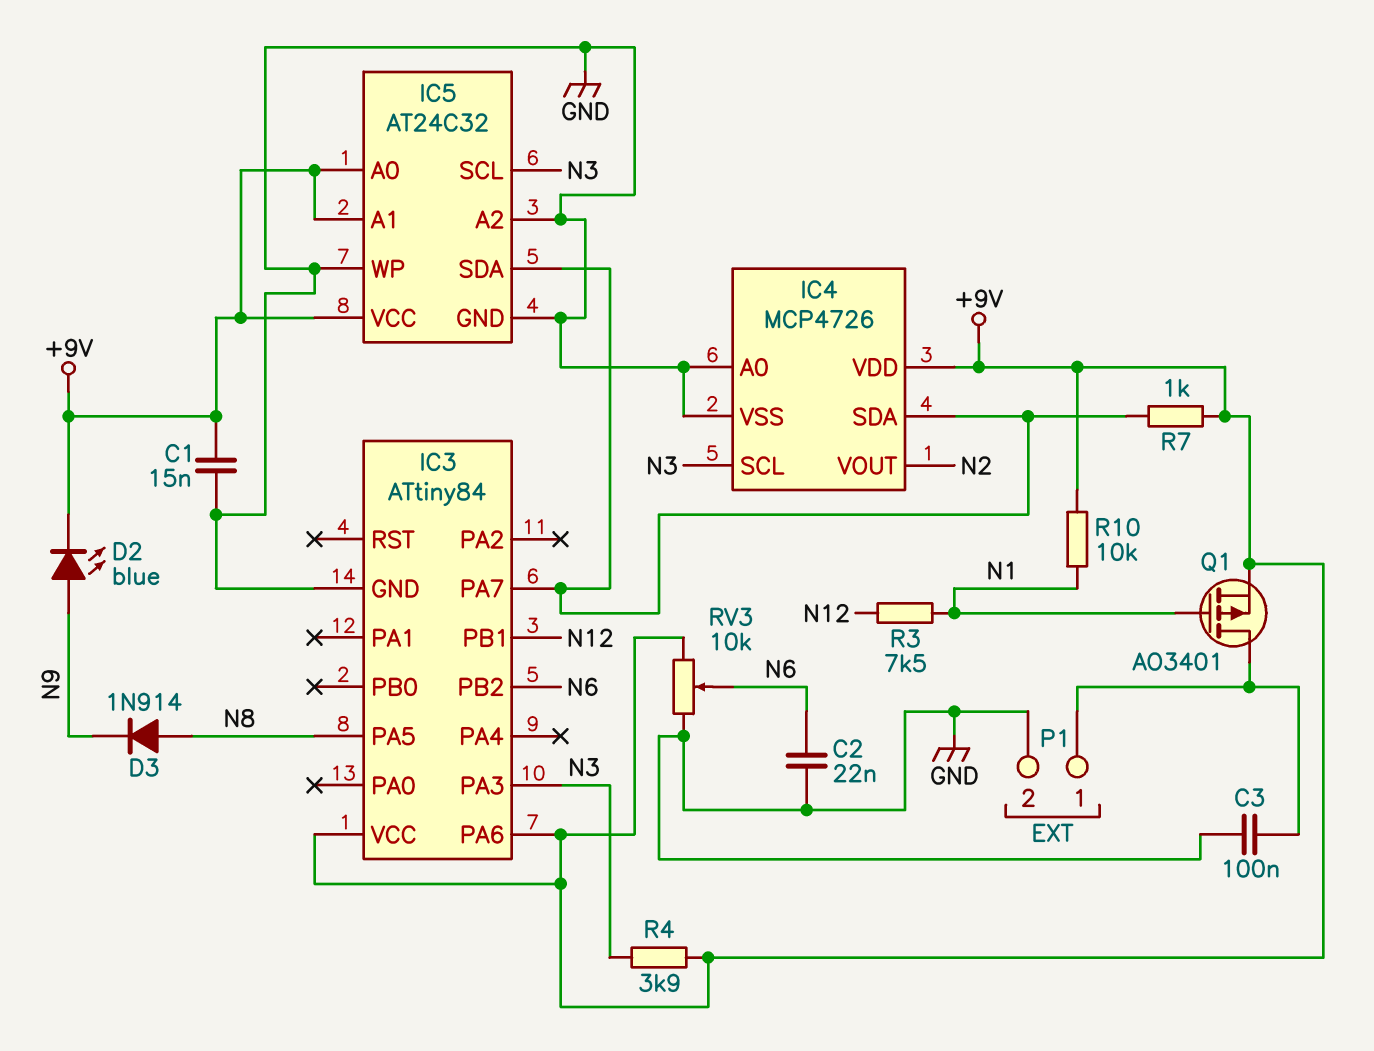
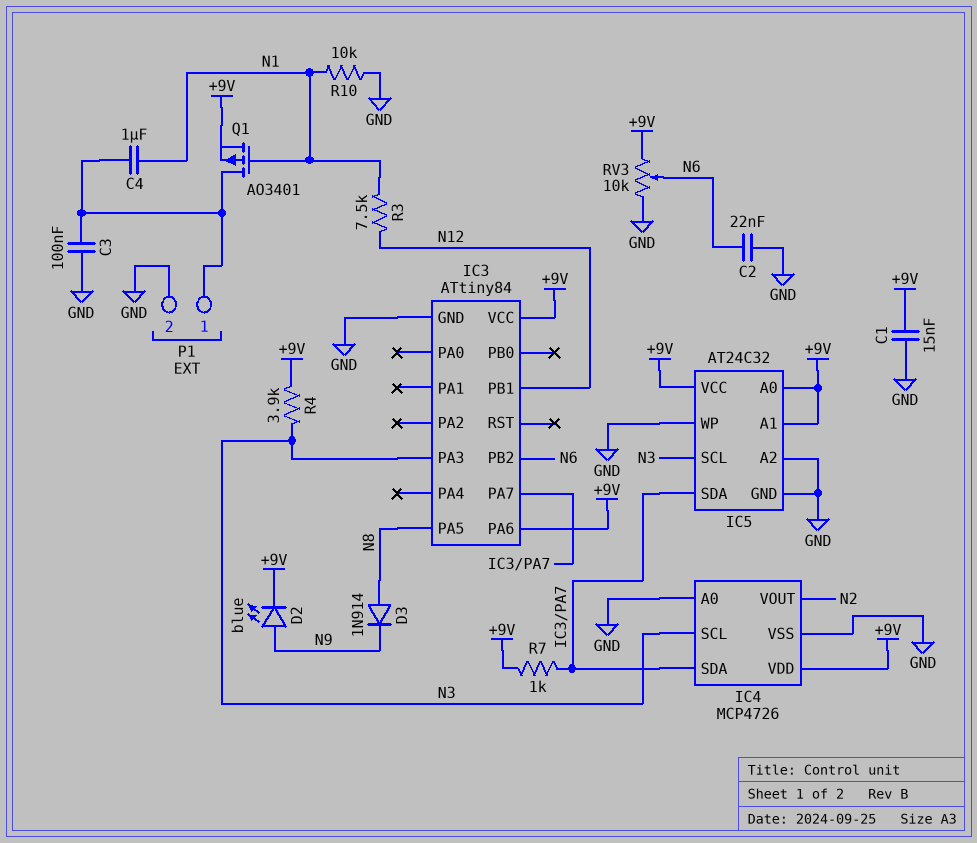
C4: none -> 1uF (N1, P1/1)
R10: 10k (+9V, N1) -> 10k (GND, N1)

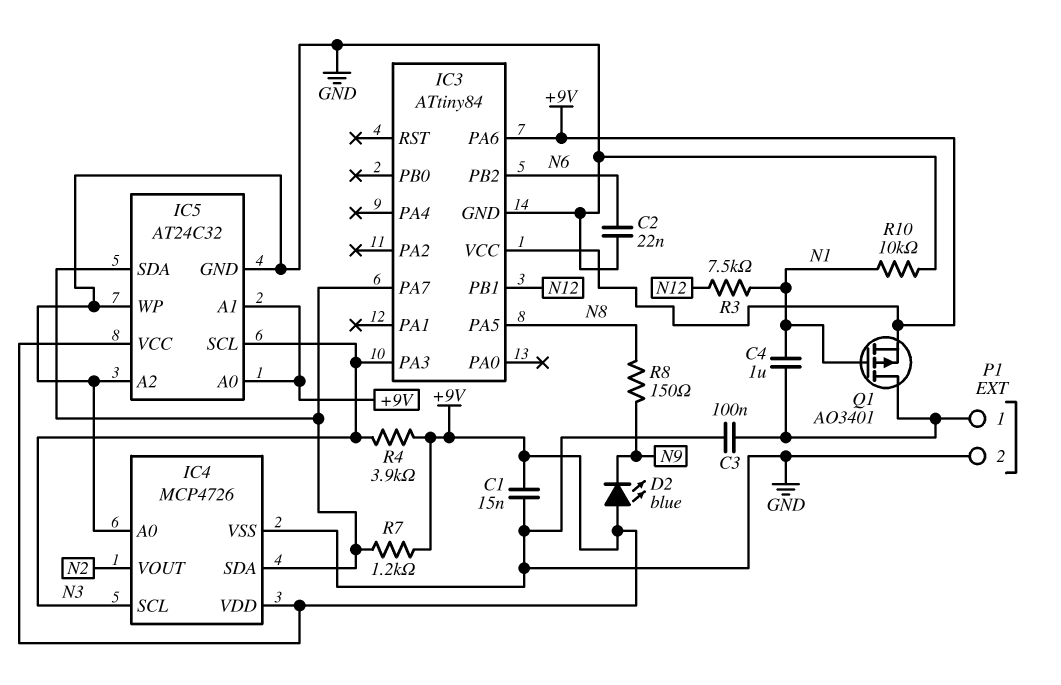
D2: LED blue (A N9, K +9V) -> LED blue (A +9V, K N9)
D3: diode 1N914 (A N8, K N9) -> none
R7: 1k (+9V, IC3/PA7) -> 1.2k (+9V, IC3/PA7)
R8: none -> 150 (N8, N9)
RV3: 10k (+9V, GND, wiper N6) -> none

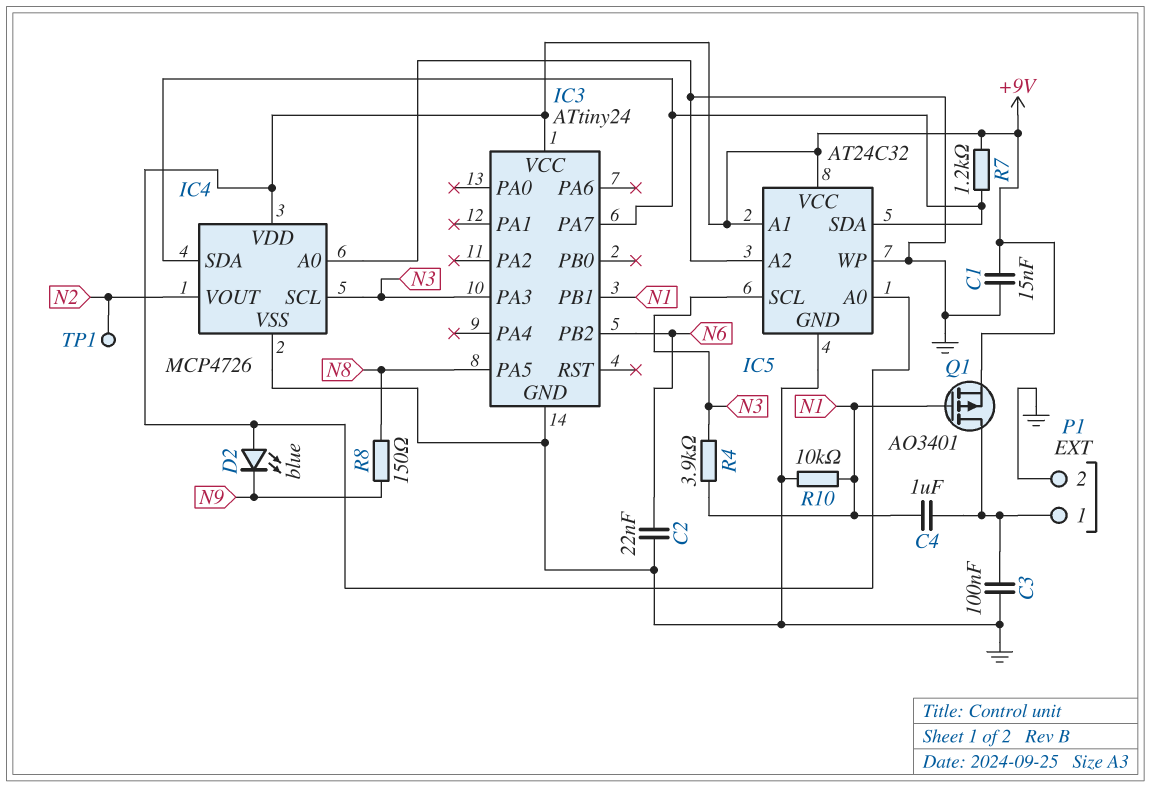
IC3: ATtiny84 -> ATtiny24
IC3 pin PA6: +9V -> none
IC3 pin PB1: N12 -> N1
R3: 7.5k (N1, N12) -> none
R4: 3.9k (+9V, N3) -> 3.9k (N1, N3)
TP1: none -> test point (N2)

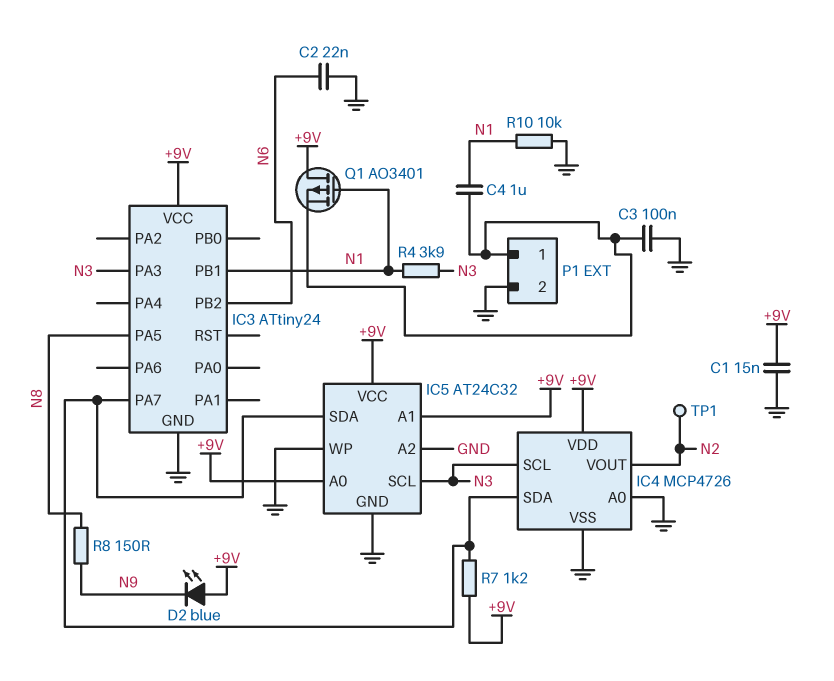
Q1: PMOS AO3401 (G N1, D P1/1, S +9V) -> PMOS AO3401 (G N1, D +9V, S P1/1)

